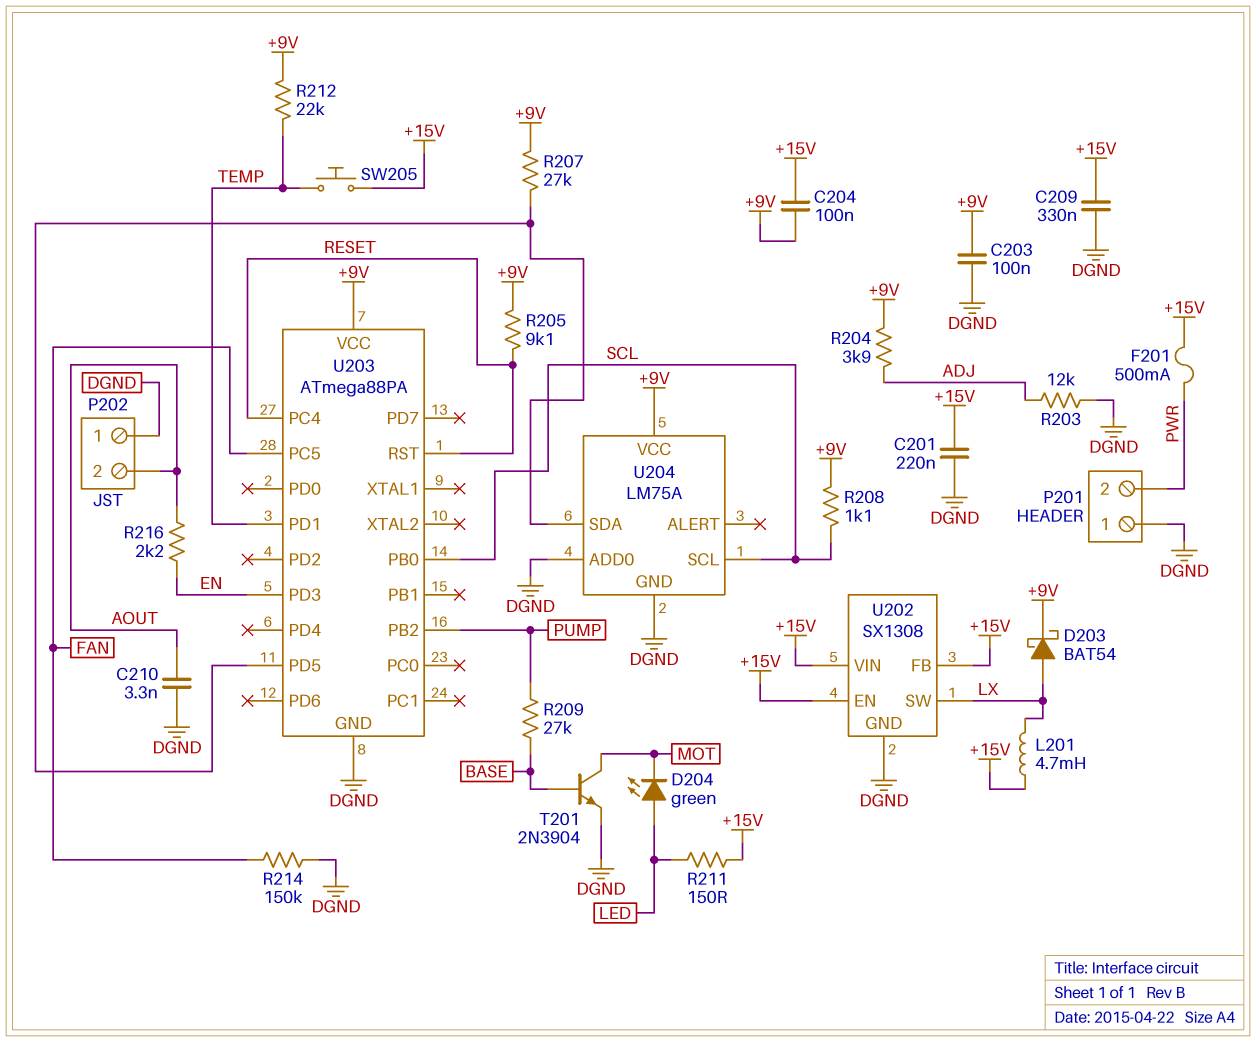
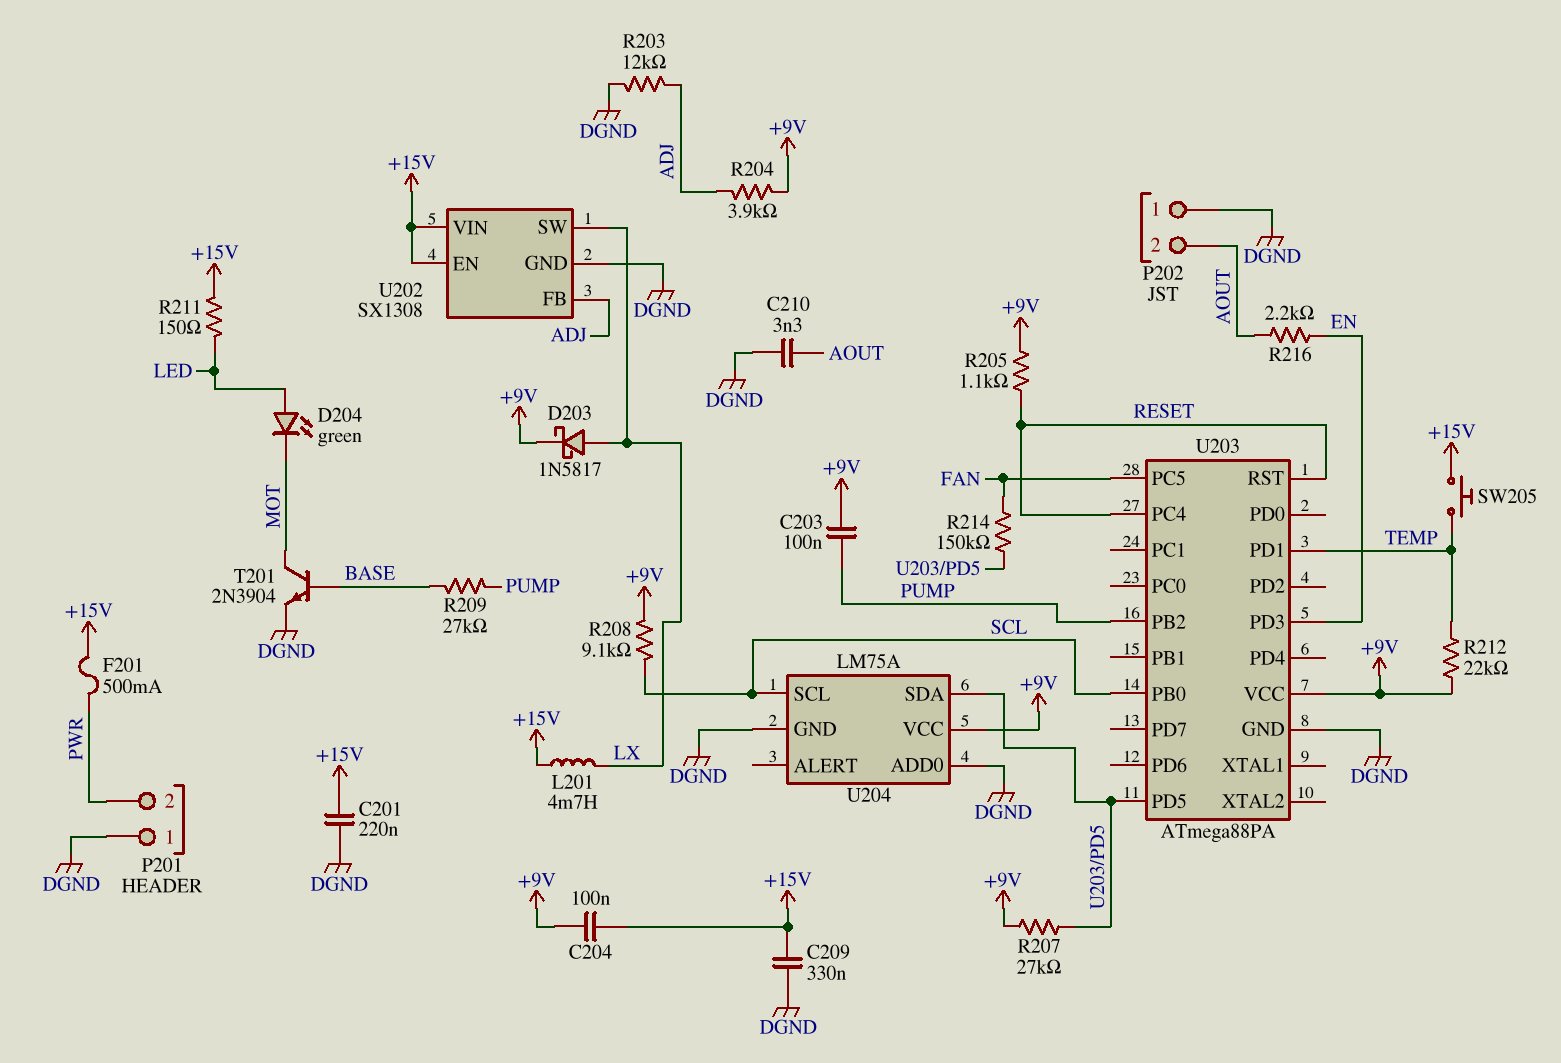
C203: 100nF (+9V, DGND) -> 100nF (+9V, PUMP)
D203: schottky BAT54 (A LX, K +9V) -> schottky 1N5817 (A LX, K +9V)
R205: 9.1k (+9V, RESET) -> 1.1k (+9V, RESET)
R208: 1.1k (+9V, SCL) -> 9.1k (+9V, SCL)
R214: 150k (DGND, FAN) -> 150k (FAN, U203/PD5)
U202 pin FB: +15V -> ADJ

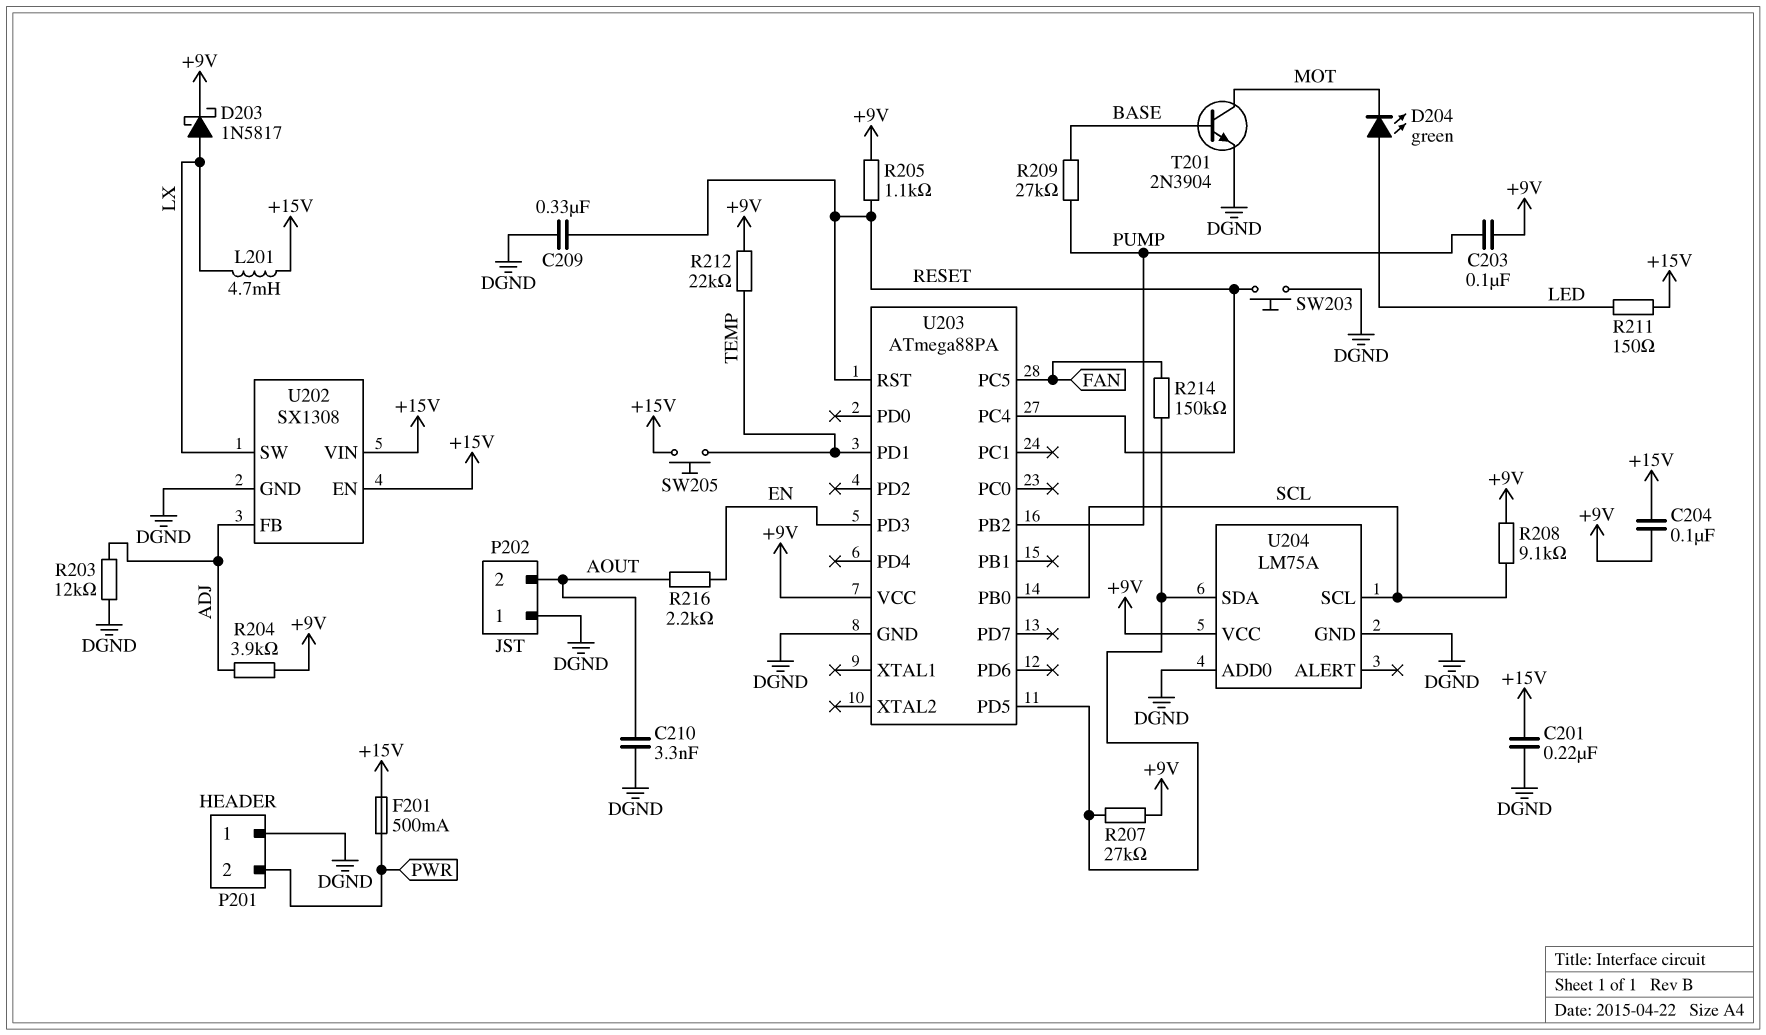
C209: 330nF (+15V, DGND) -> 330nF (DGND, RESET)
SW203: none -> button (DGND, RESET)

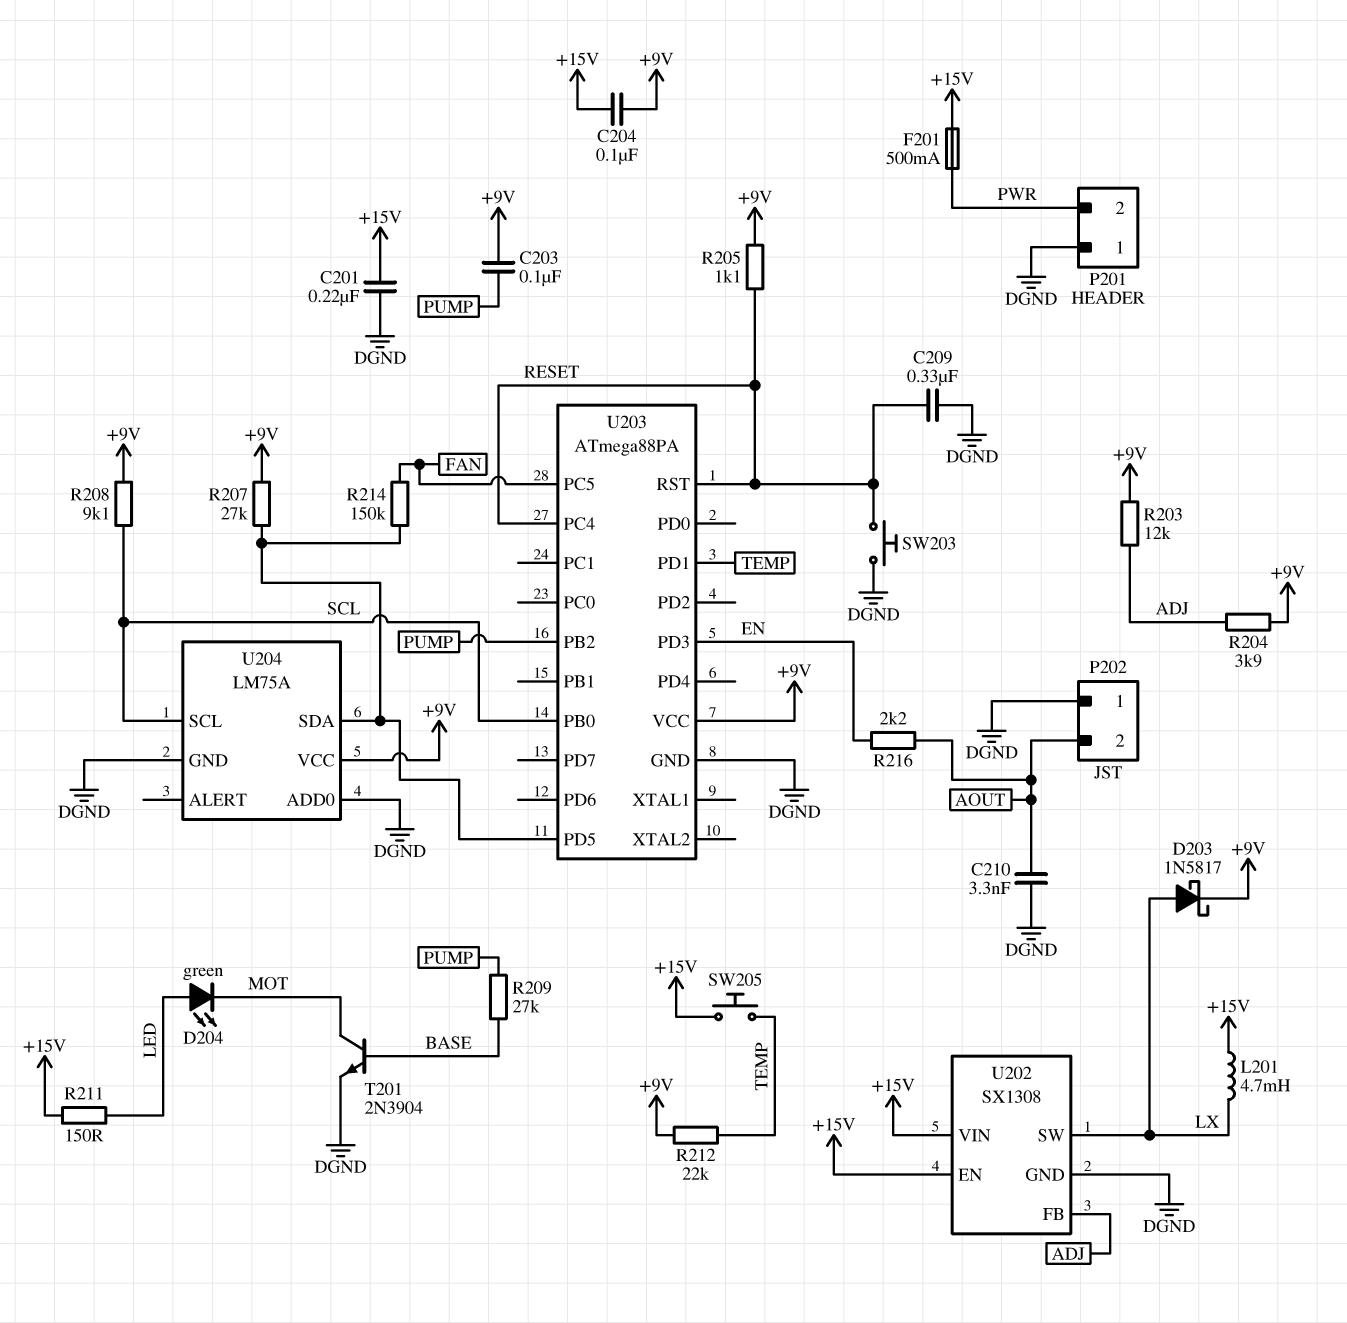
R203: 12k (ADJ, DGND) -> 12k (+9V, ADJ)

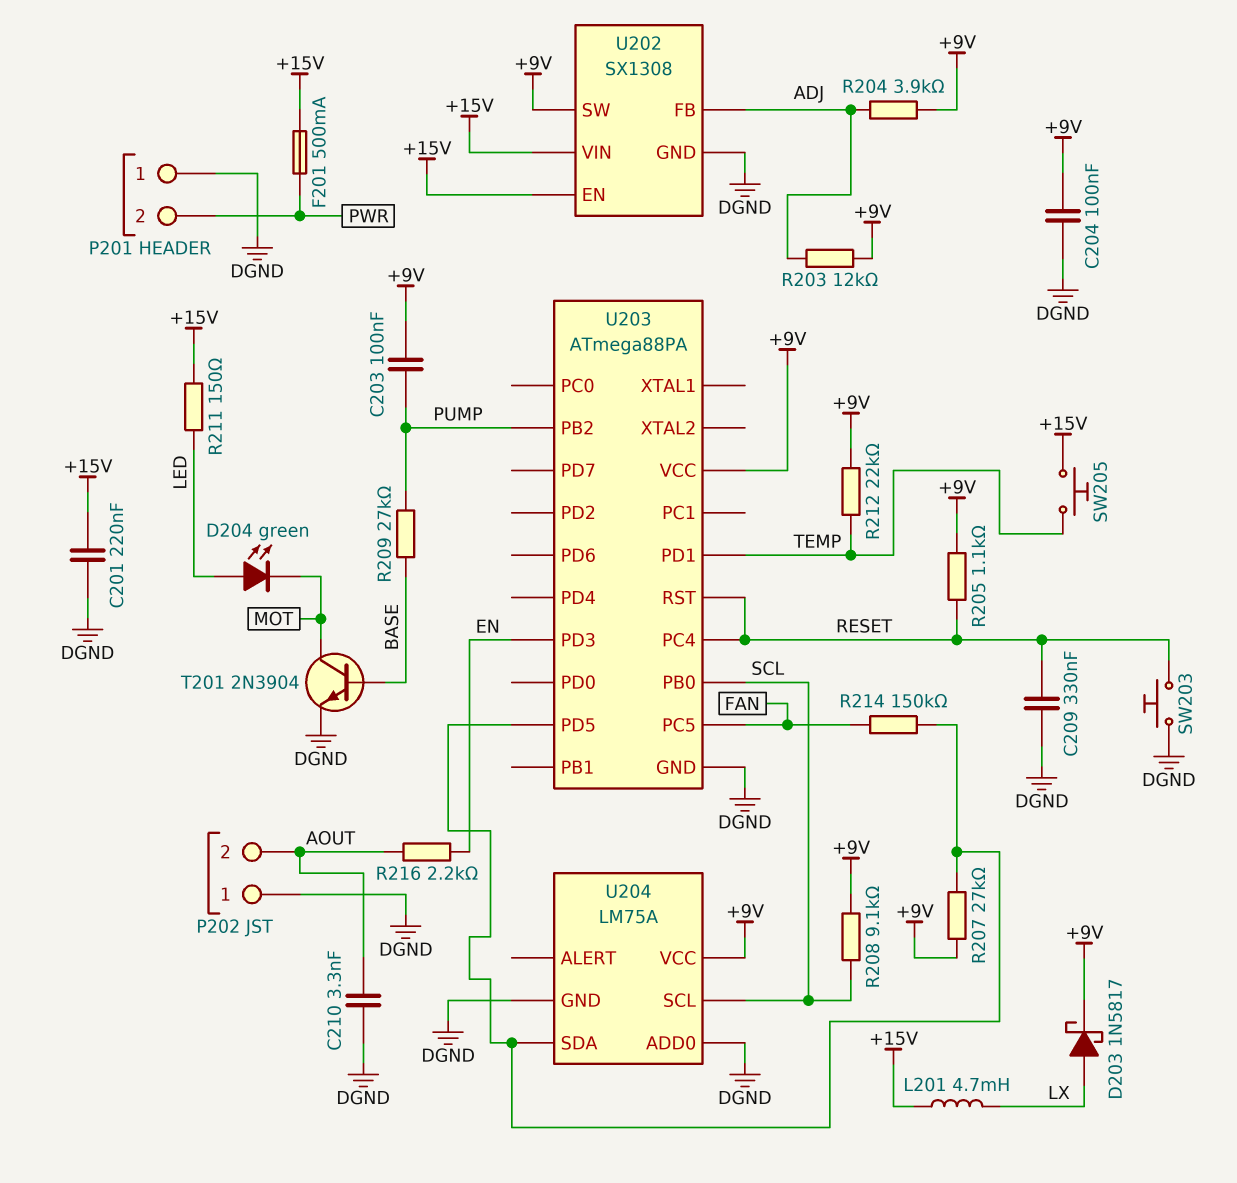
C204: 100nF (+9V, +15V) -> 100nF (+9V, DGND)
U202 pin SW: LX -> +9V

